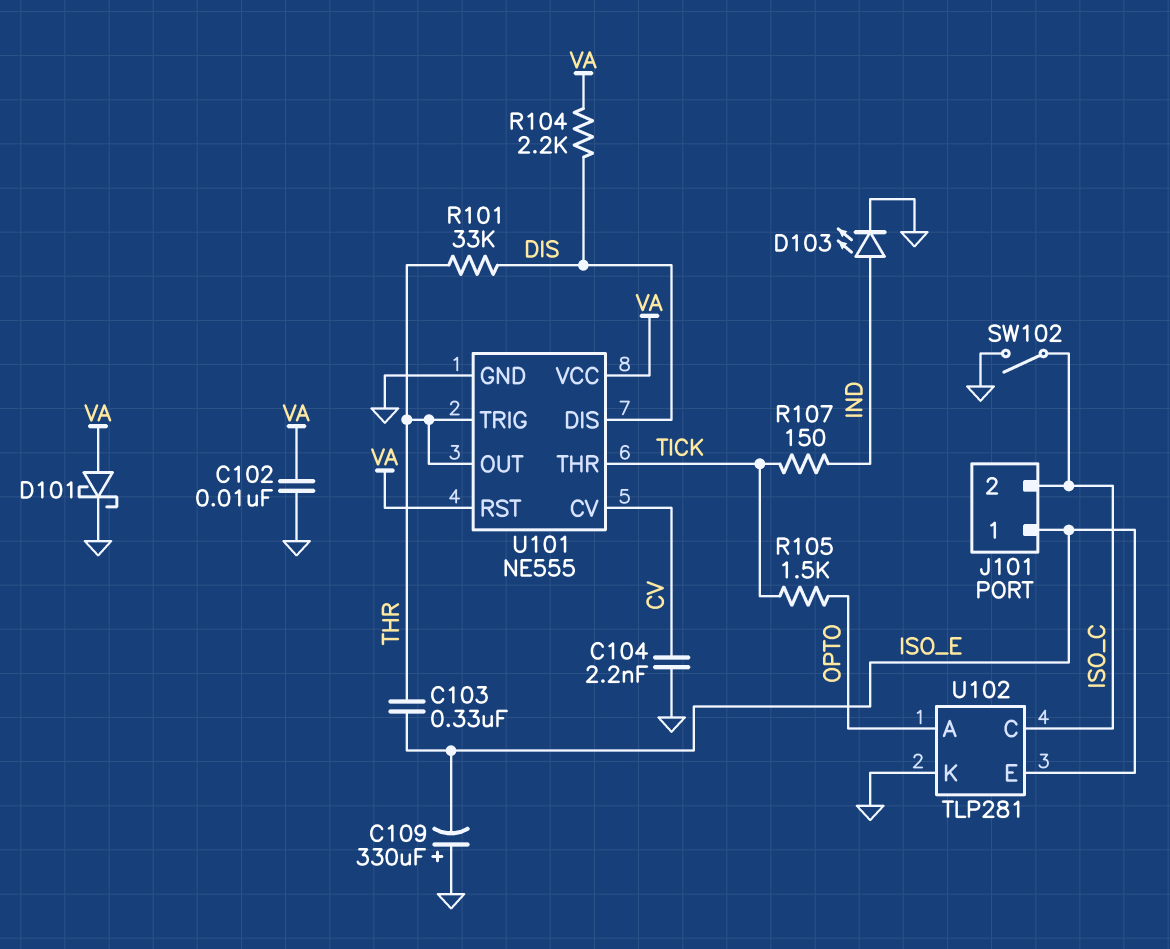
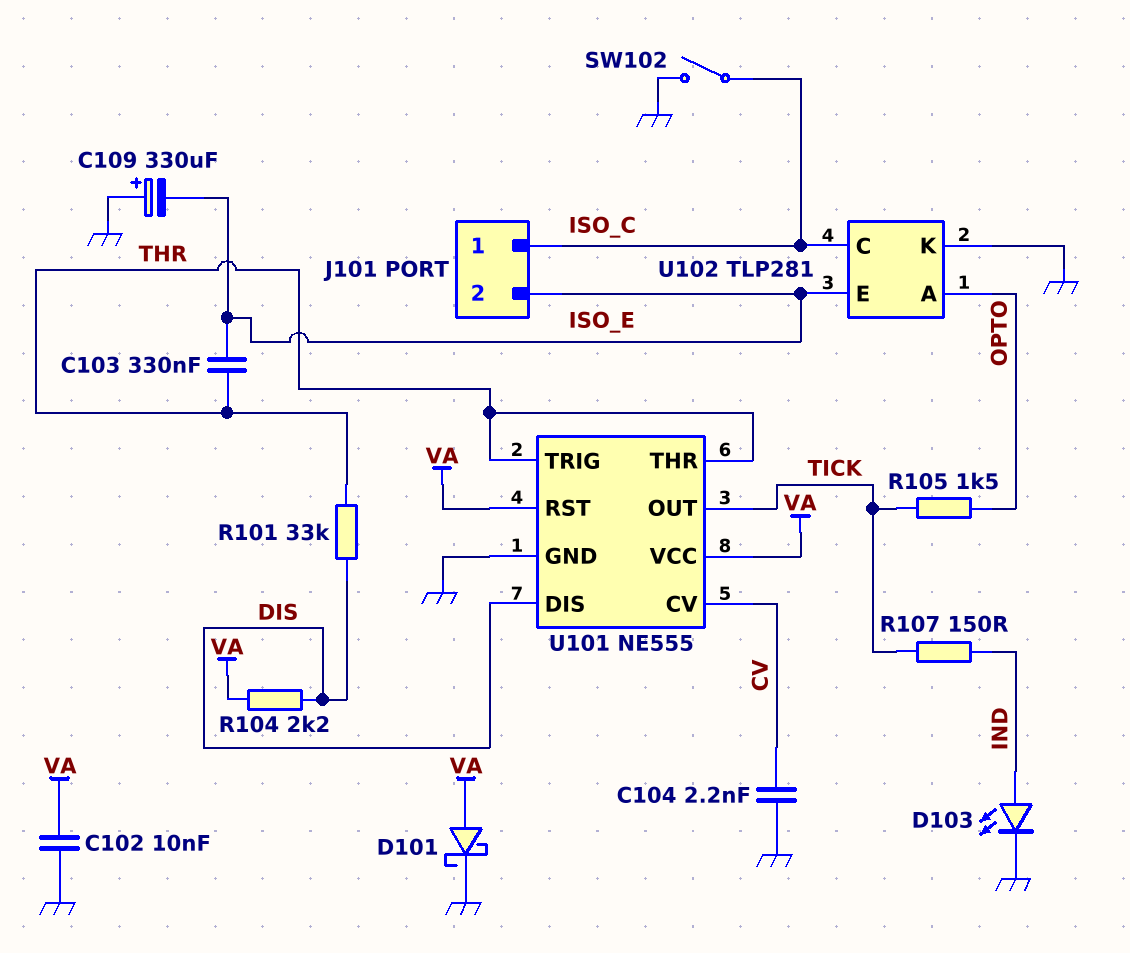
J101 pin 1: ISO_E -> ISO_C
J101 pin 2: ISO_C -> ISO_E
U101 pin OUT: THR -> TICK
U101 pin THR: TICK -> THR

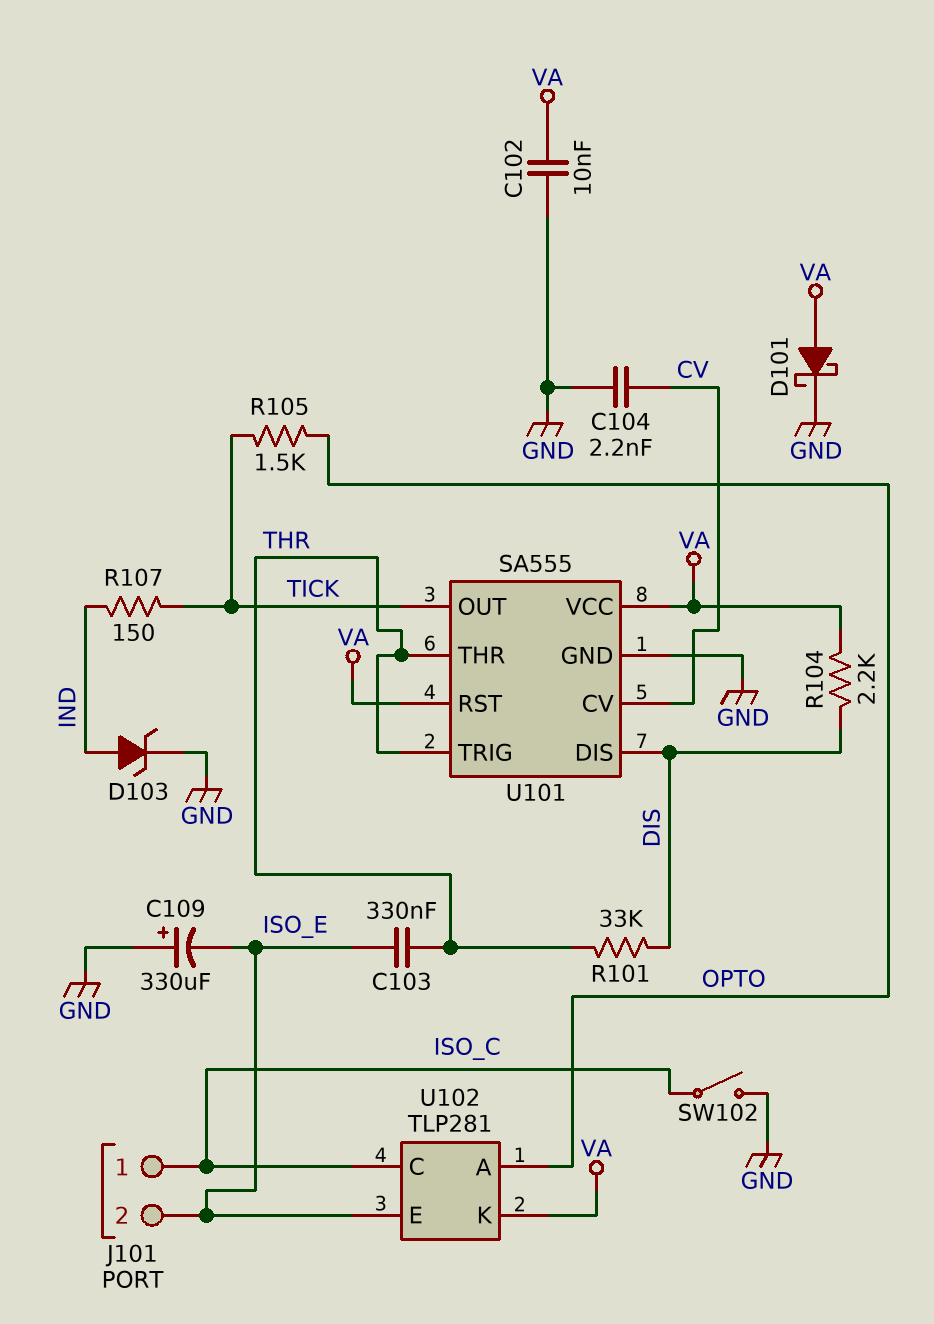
D103: LED (A IND, K GND) -> zener (A IND, K GND)
U101: NE555 -> SA555
U102 pin K: GND -> VA

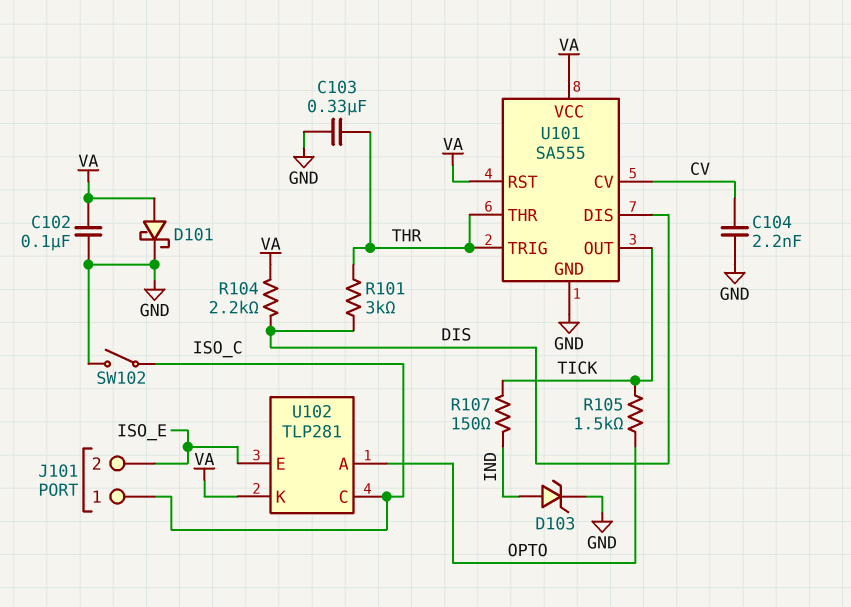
C102: 10nF (GND, VA) -> 100nF (GND, VA)
C103: 330nF (ISO_E, THR) -> 330nF (GND, THR)
C109: 330uF (plus GND, minus ISO_E) -> none
R101: 33k (DIS, THR) -> 3k (DIS, THR)

